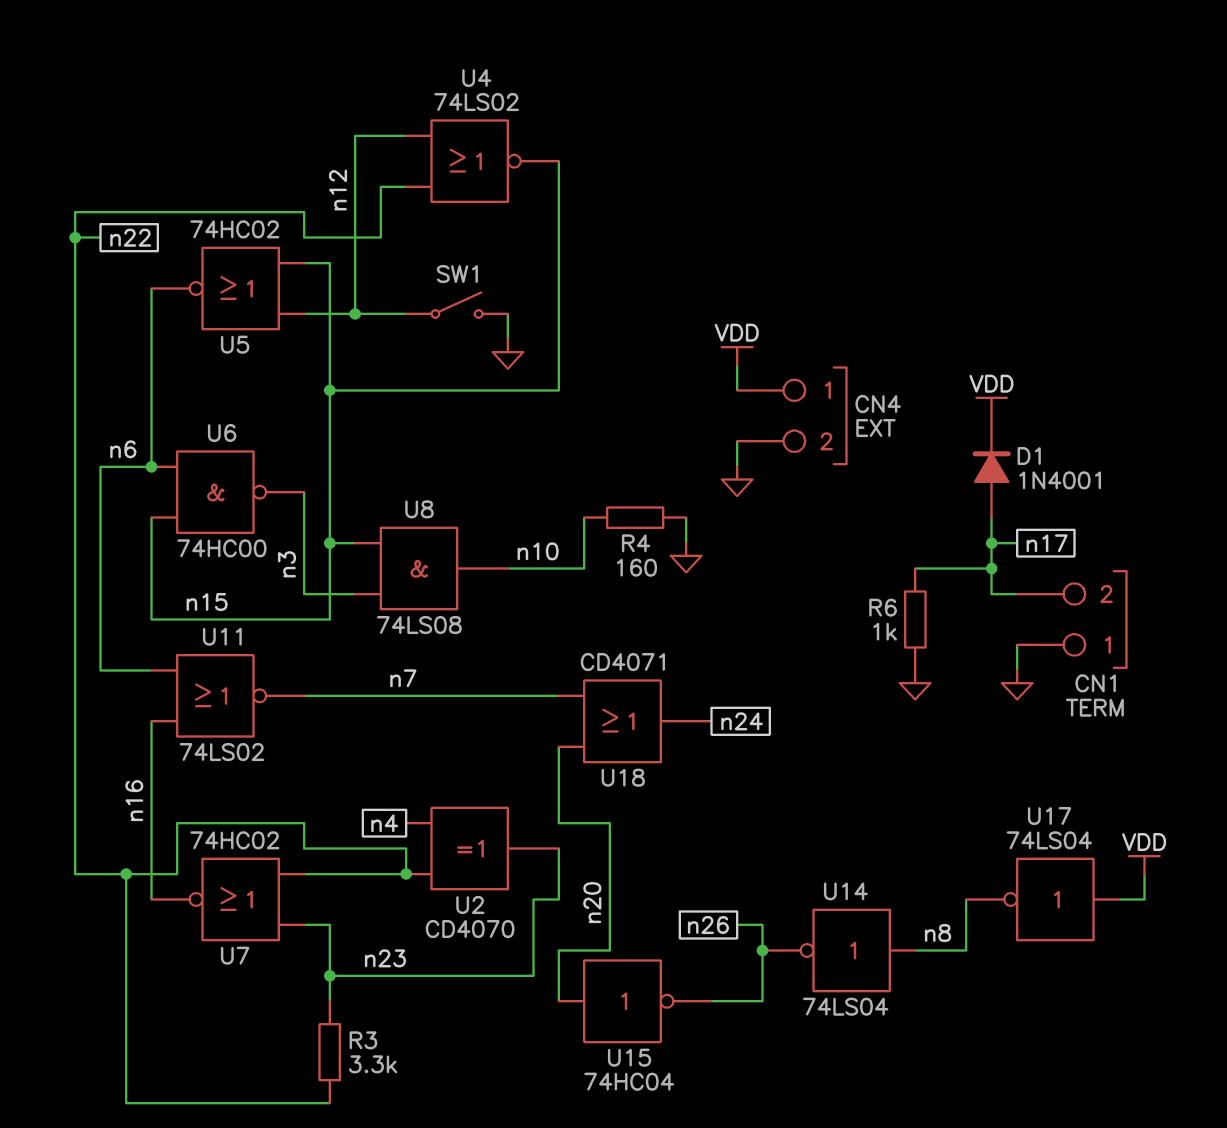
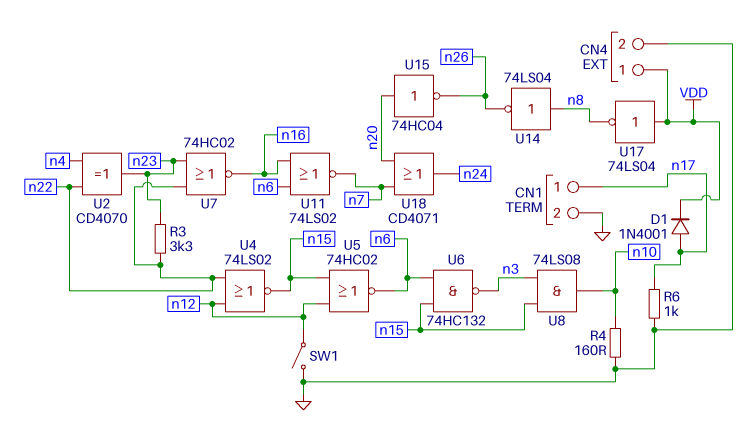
CN1 pin 1: GND -> n17
CN1 pin 2: n17 -> GND
U6: NAND 74HC00 (in n6, in n15, out n3) -> NAND 74HC132 (in n6, in n15, out n3)

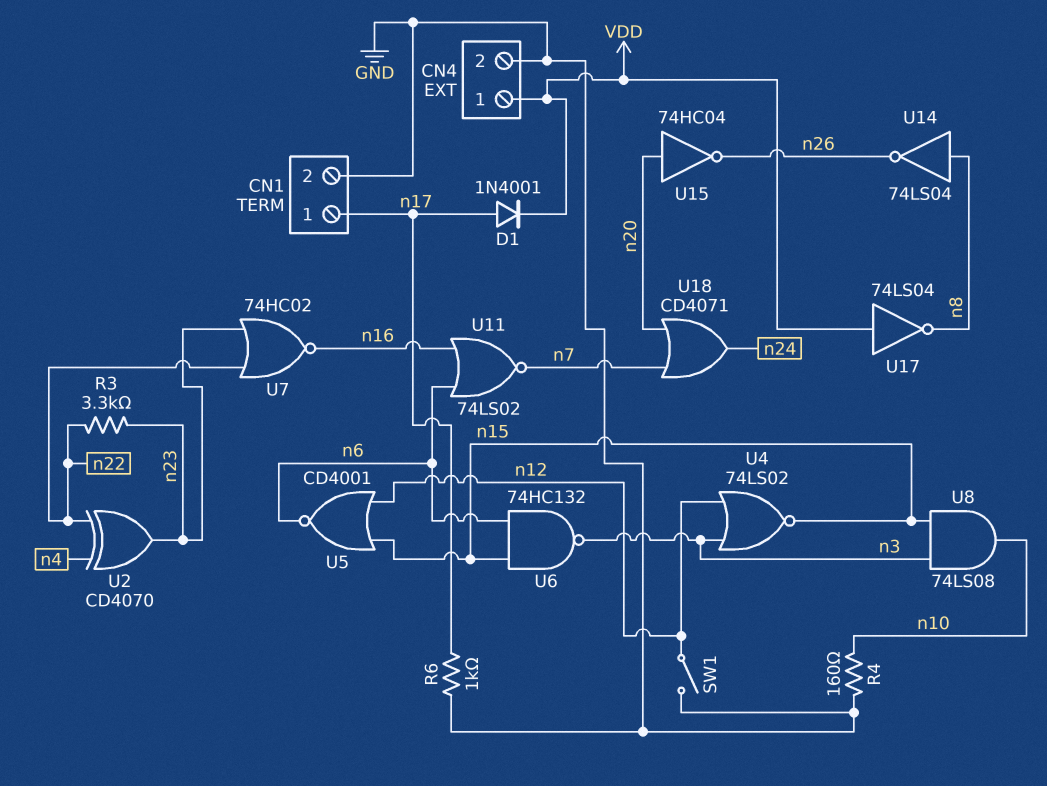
U4: NOR 74LS02 (in n12, in n22, out n15) -> NOR 74LS02 (in n3, in n12, out n15)
U5: NOR 74HC02 (in n12, in n15, out n6) -> NOR CD4001 (in n12, in n15, out n6)

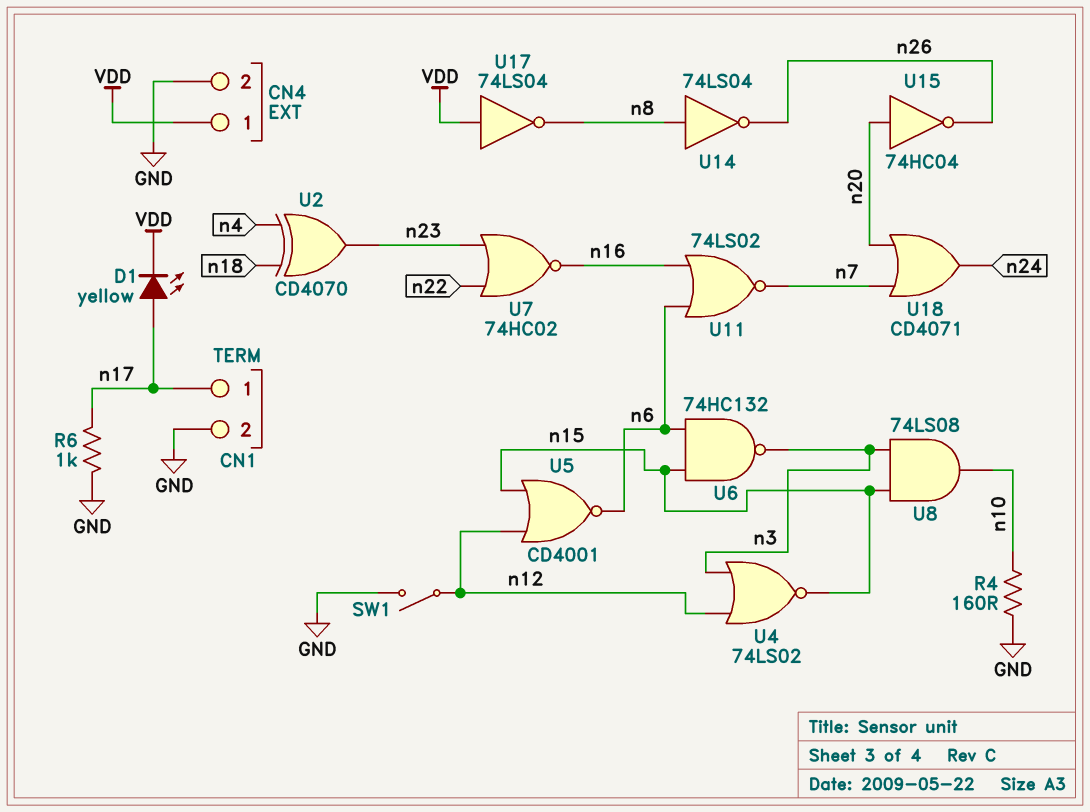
D1: diode 1N4001 (A n17, K VDD) -> LED yellow (A n17, K VDD)
R3: 3.3k (n22, n23) -> none
U2: XOR CD4070 (in n4, in n22, out n23) -> XOR CD4070 (in n4, in n18, out n23)

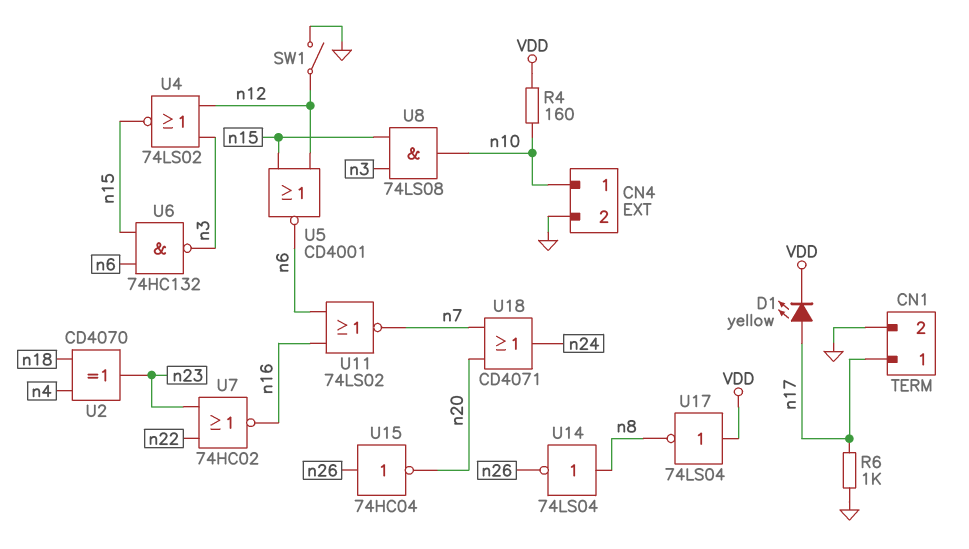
CN4 pin 1: VDD -> n10
R4: 160 (GND, n10) -> 160 (VDD, n10)
U15: NOT 74HC04 (in n20, out n26) -> NOT 74HC04 (in n26, out n20)

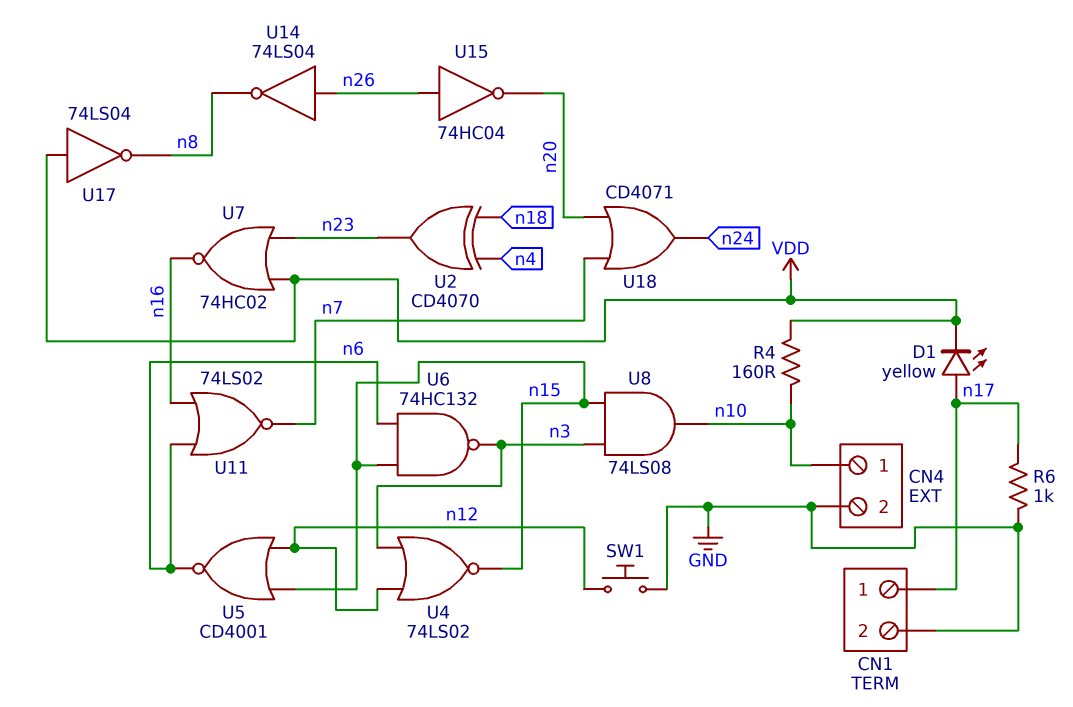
SW1: switch (GND, n12) -> button (GND, n12)
U7: NOR 74HC02 (in n22, in n23, out n16) -> NOR 74HC02 (in VDD, in n23, out n16)
U14: NOT 74LS04 (in n8, out n26) -> NOT 74LS04 (in n26, out n8)

